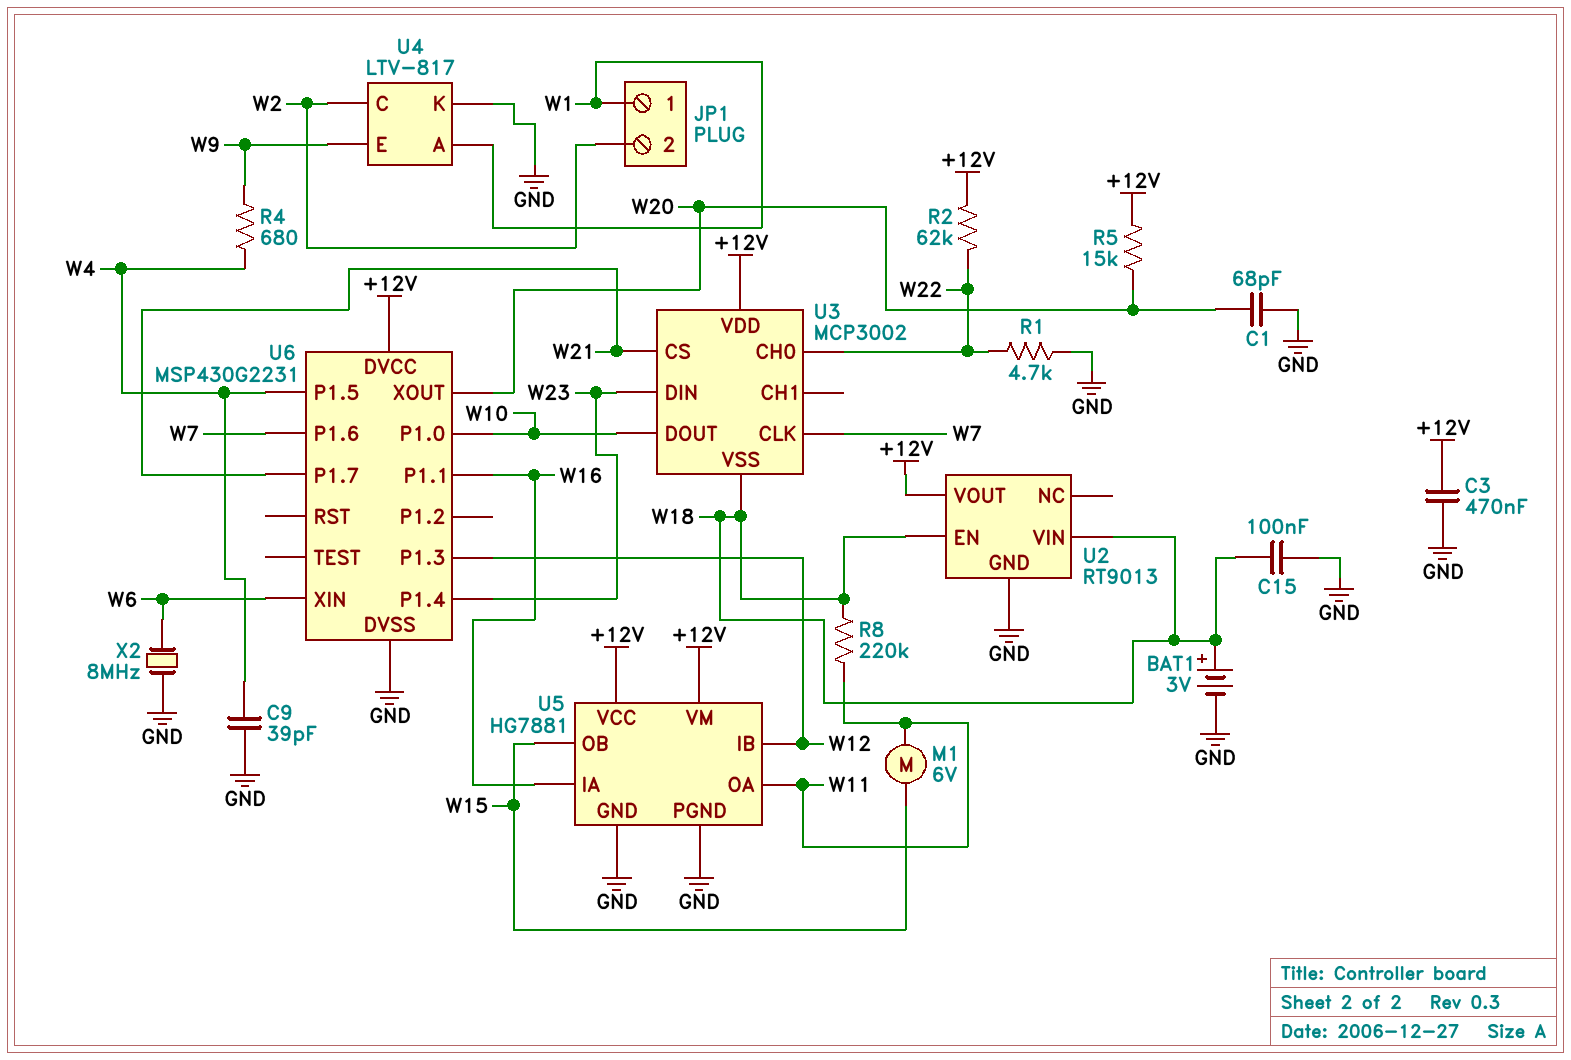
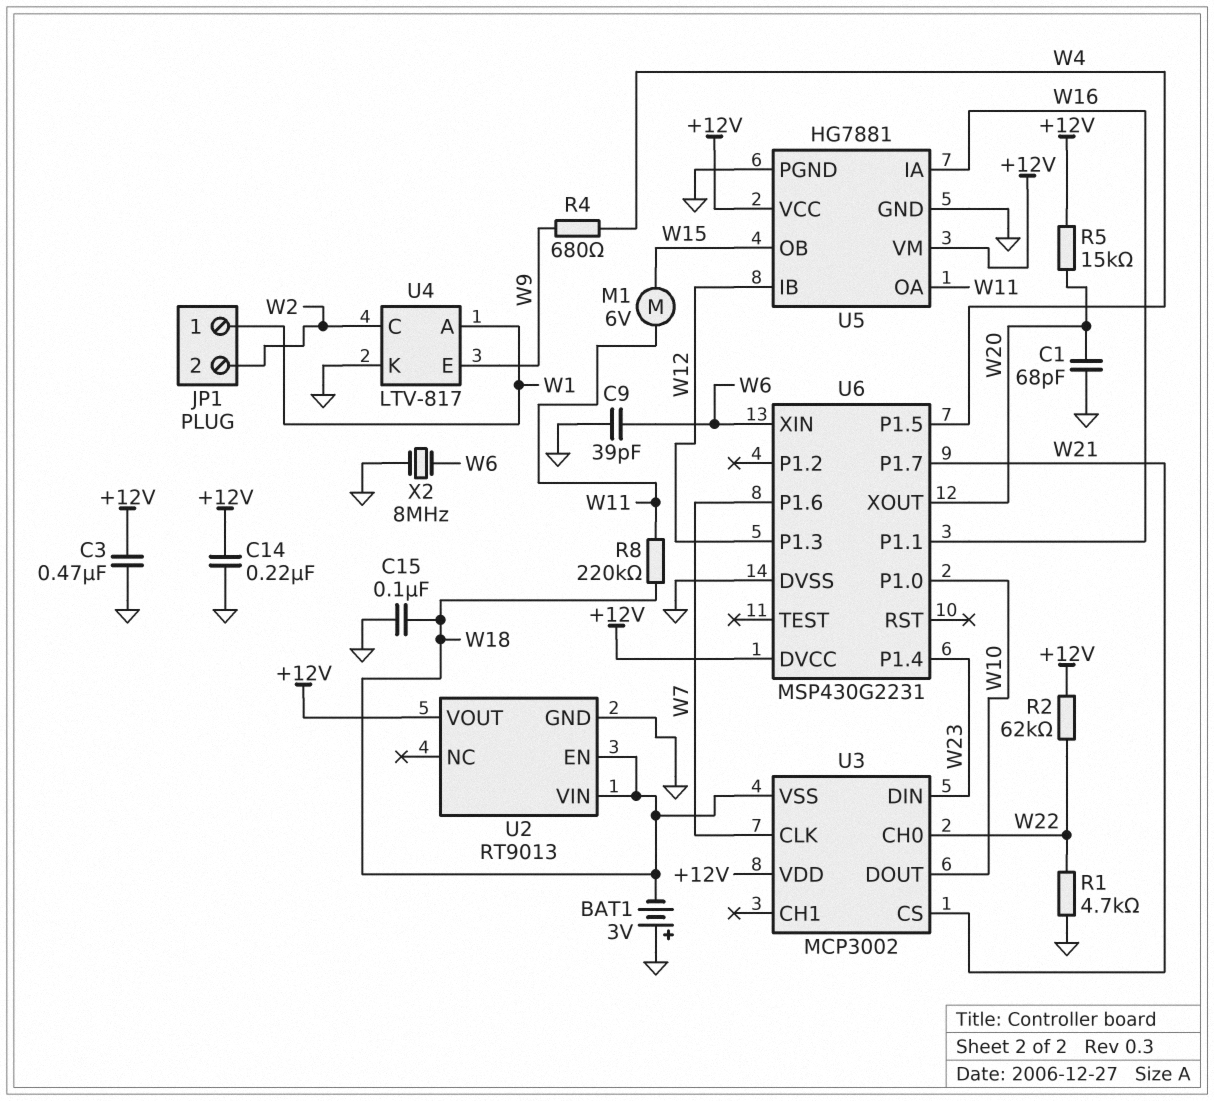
BAT1: 3V (plus W18, minus GND) -> 3V (plus GND, minus W18)
C9: 39pF (GND, W4) -> 39pF (GND, W6)
C14: none -> 220nF (+12V, GND)

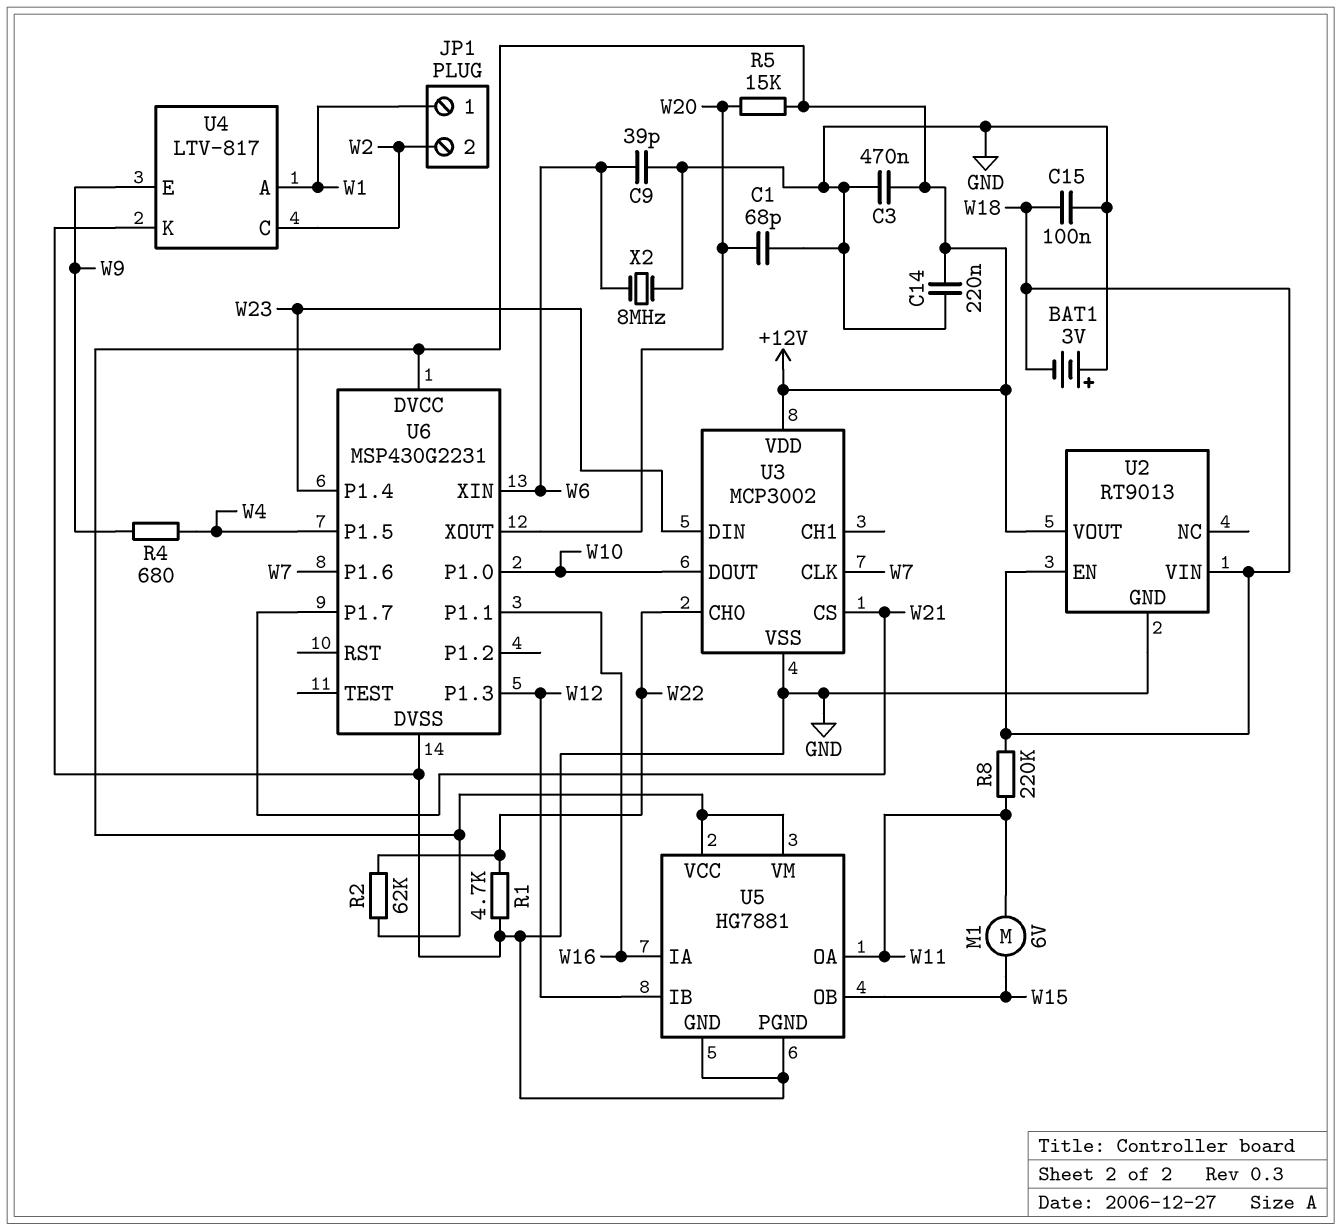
U3 pin VSS: W18 -> GND

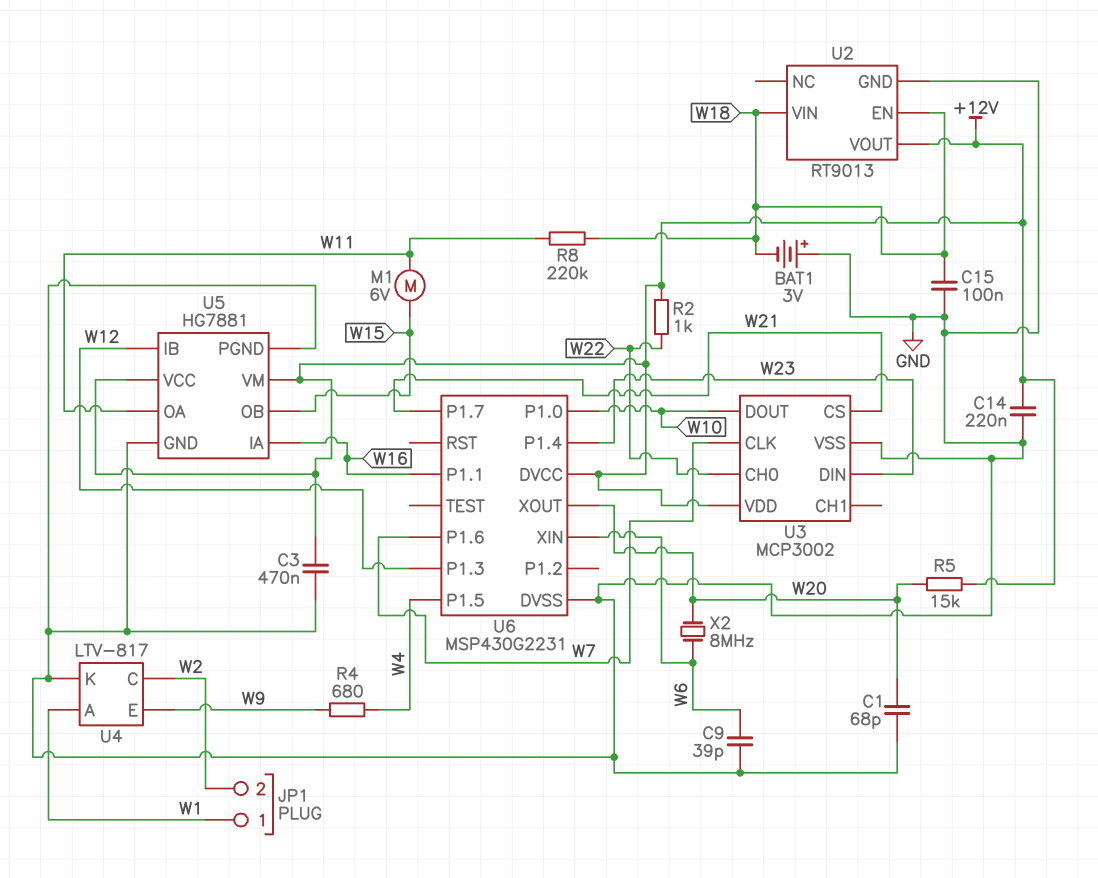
R1: 4.7k (GND, W22) -> none
R2: 62k (+12V, W22) -> 1k (+12V, W22)
X2: 8MHz (GND, W6) -> 8MHz (W6, W20)

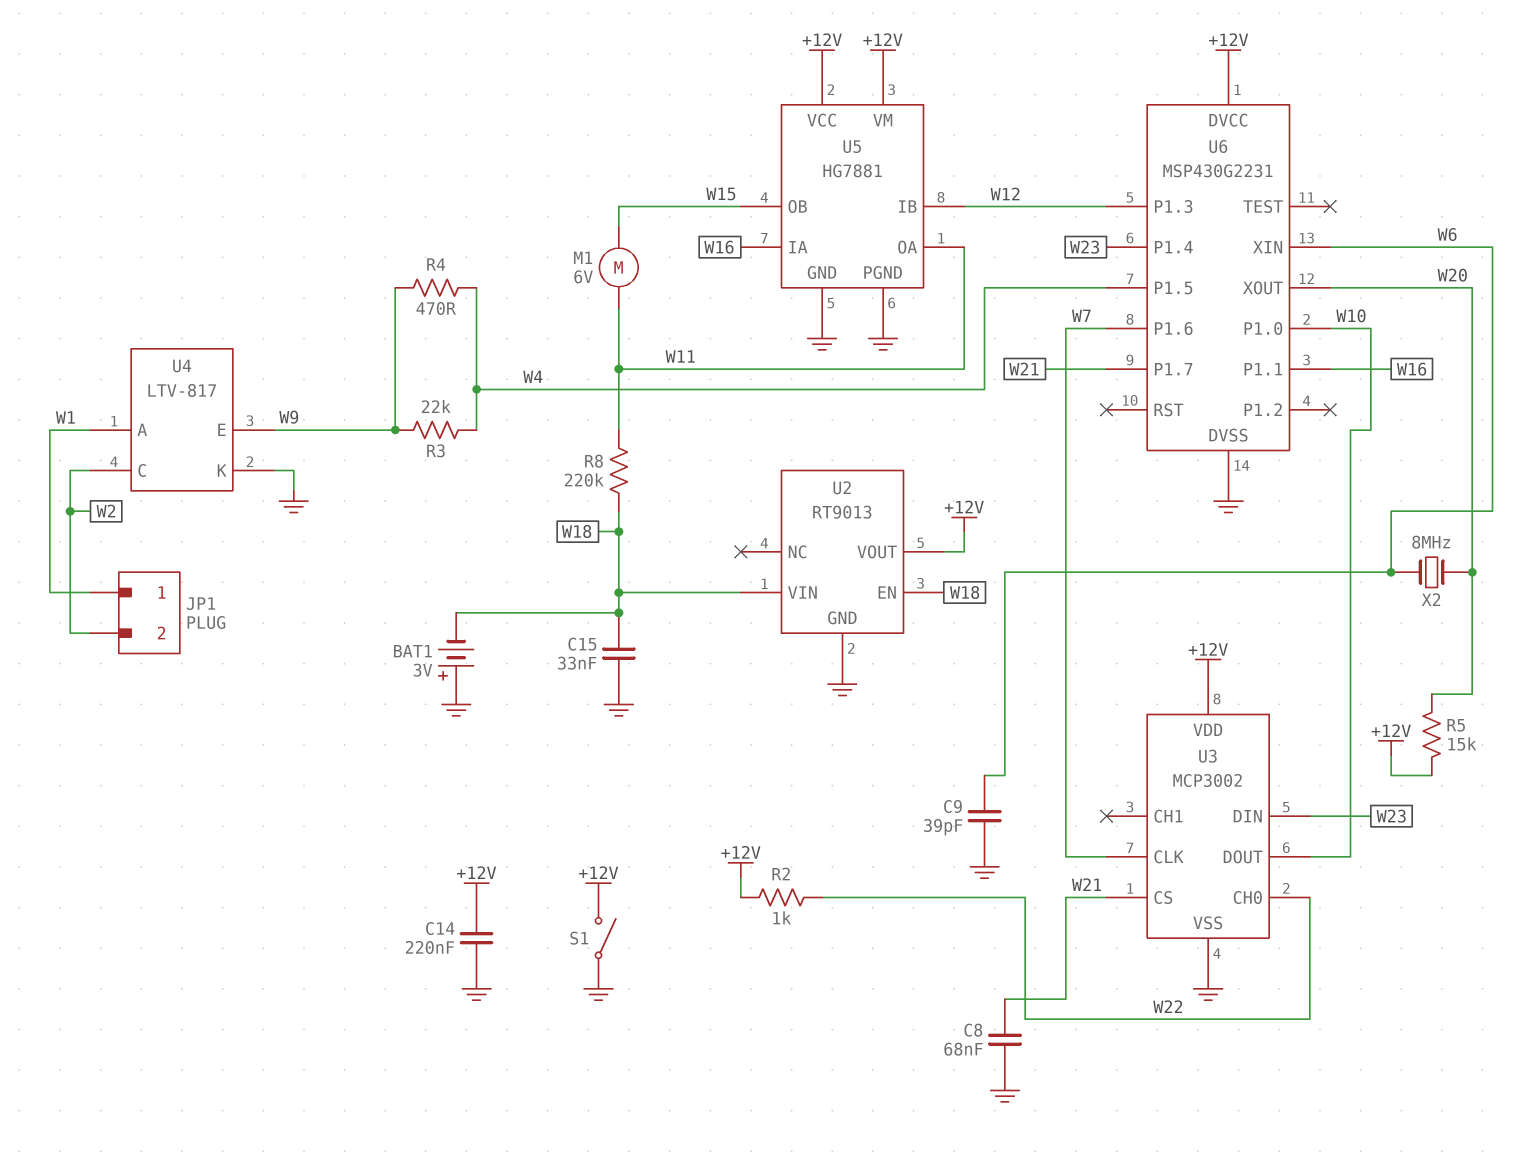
C1: 68pF (GND, W20) -> none
C3: 470nF (+12V, GND) -> none
C8: none -> 68nF (GND, W21)
C15: 100nF (GND, W18) -> 33nF (GND, W18)
R3: none -> 22k (W4, W9)
R4: 680 (W4, W9) -> 470 (W4, W9)
S1: none -> switch (+12V, GND)

